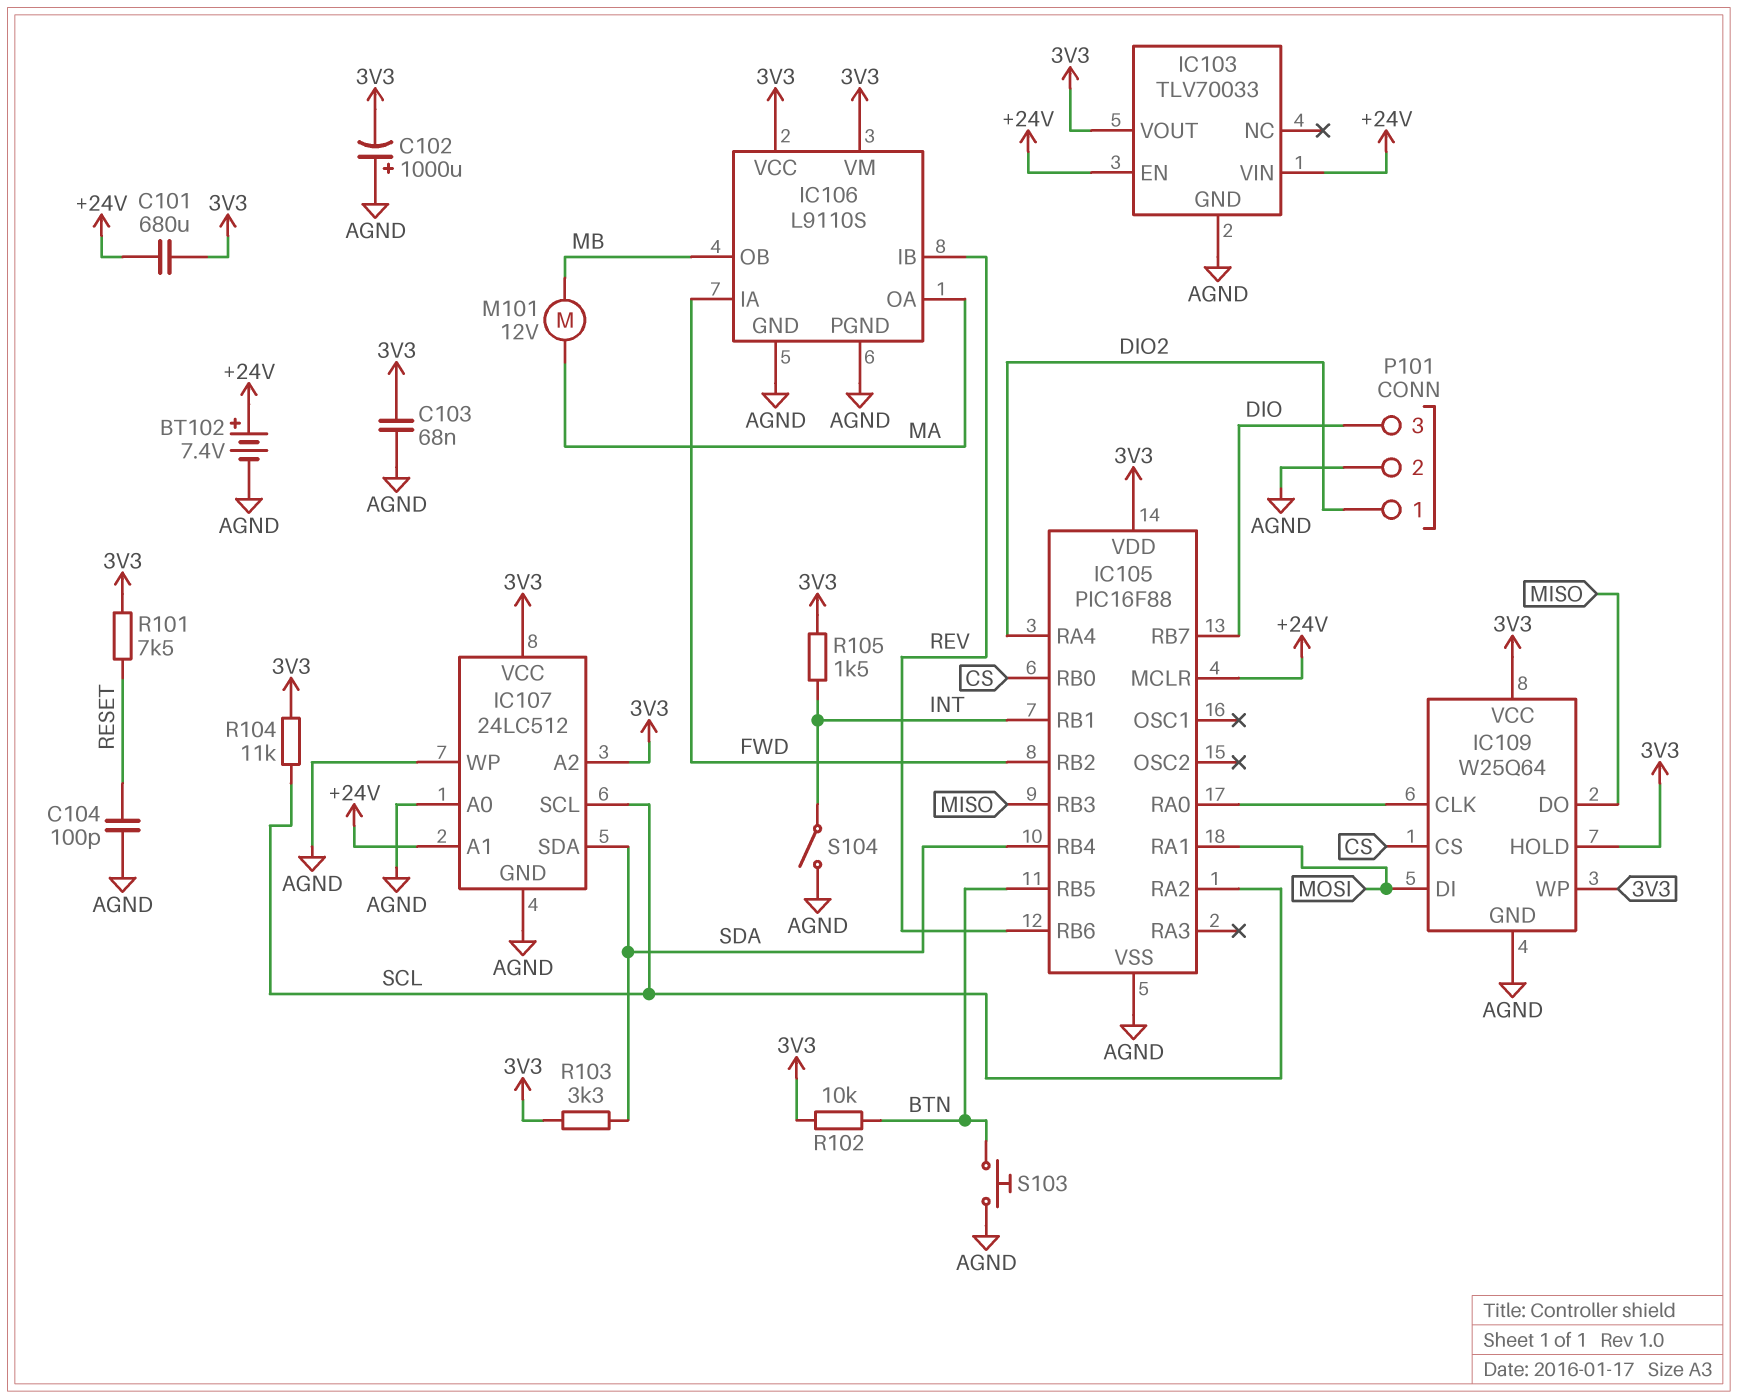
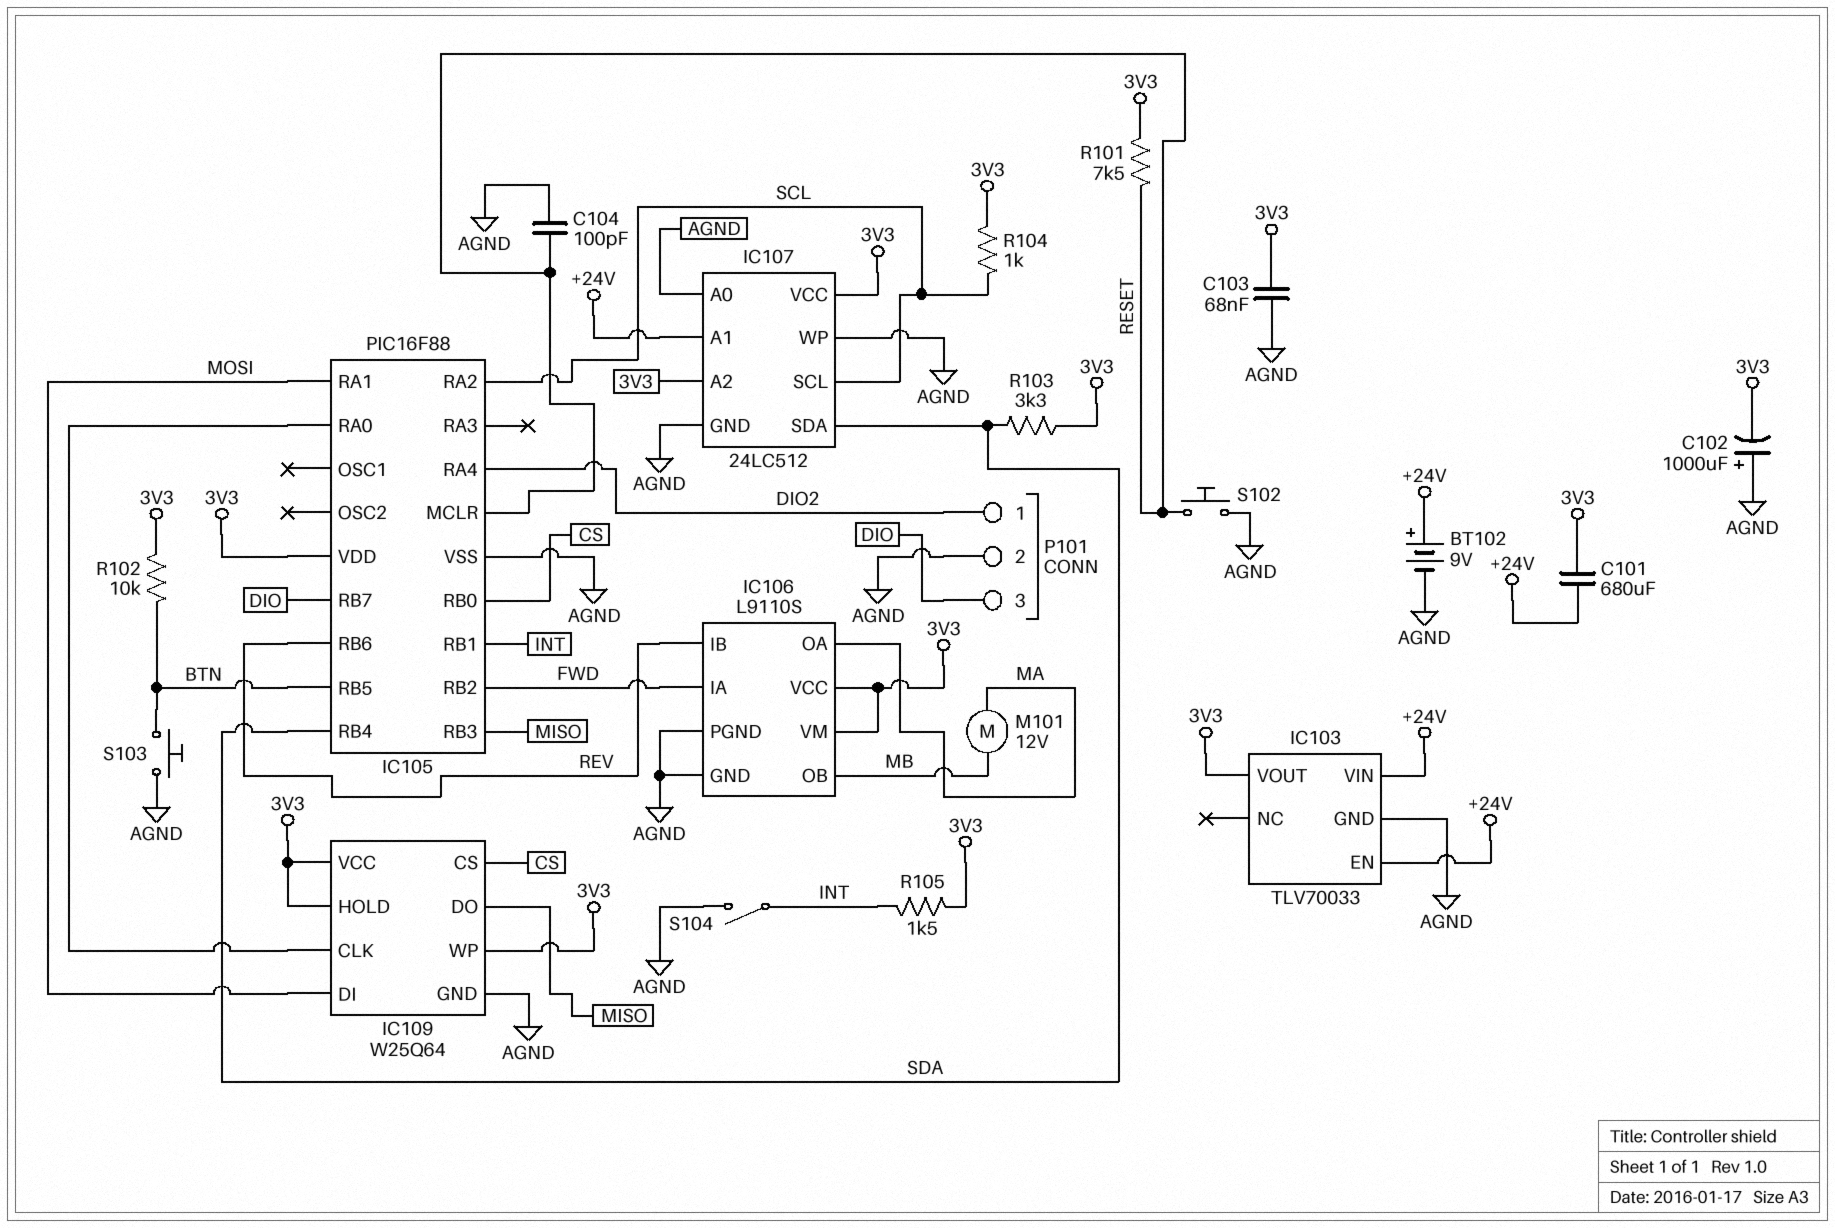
BT102: 7.4V (plus +24V, minus AGND) -> 9V (plus +24V, minus AGND)
IC105 pin MCLR: +24V -> RESET
R104: 11k (3V3, SCL) -> 1k (3V3, SCL)
S102: none -> button (AGND, RESET)

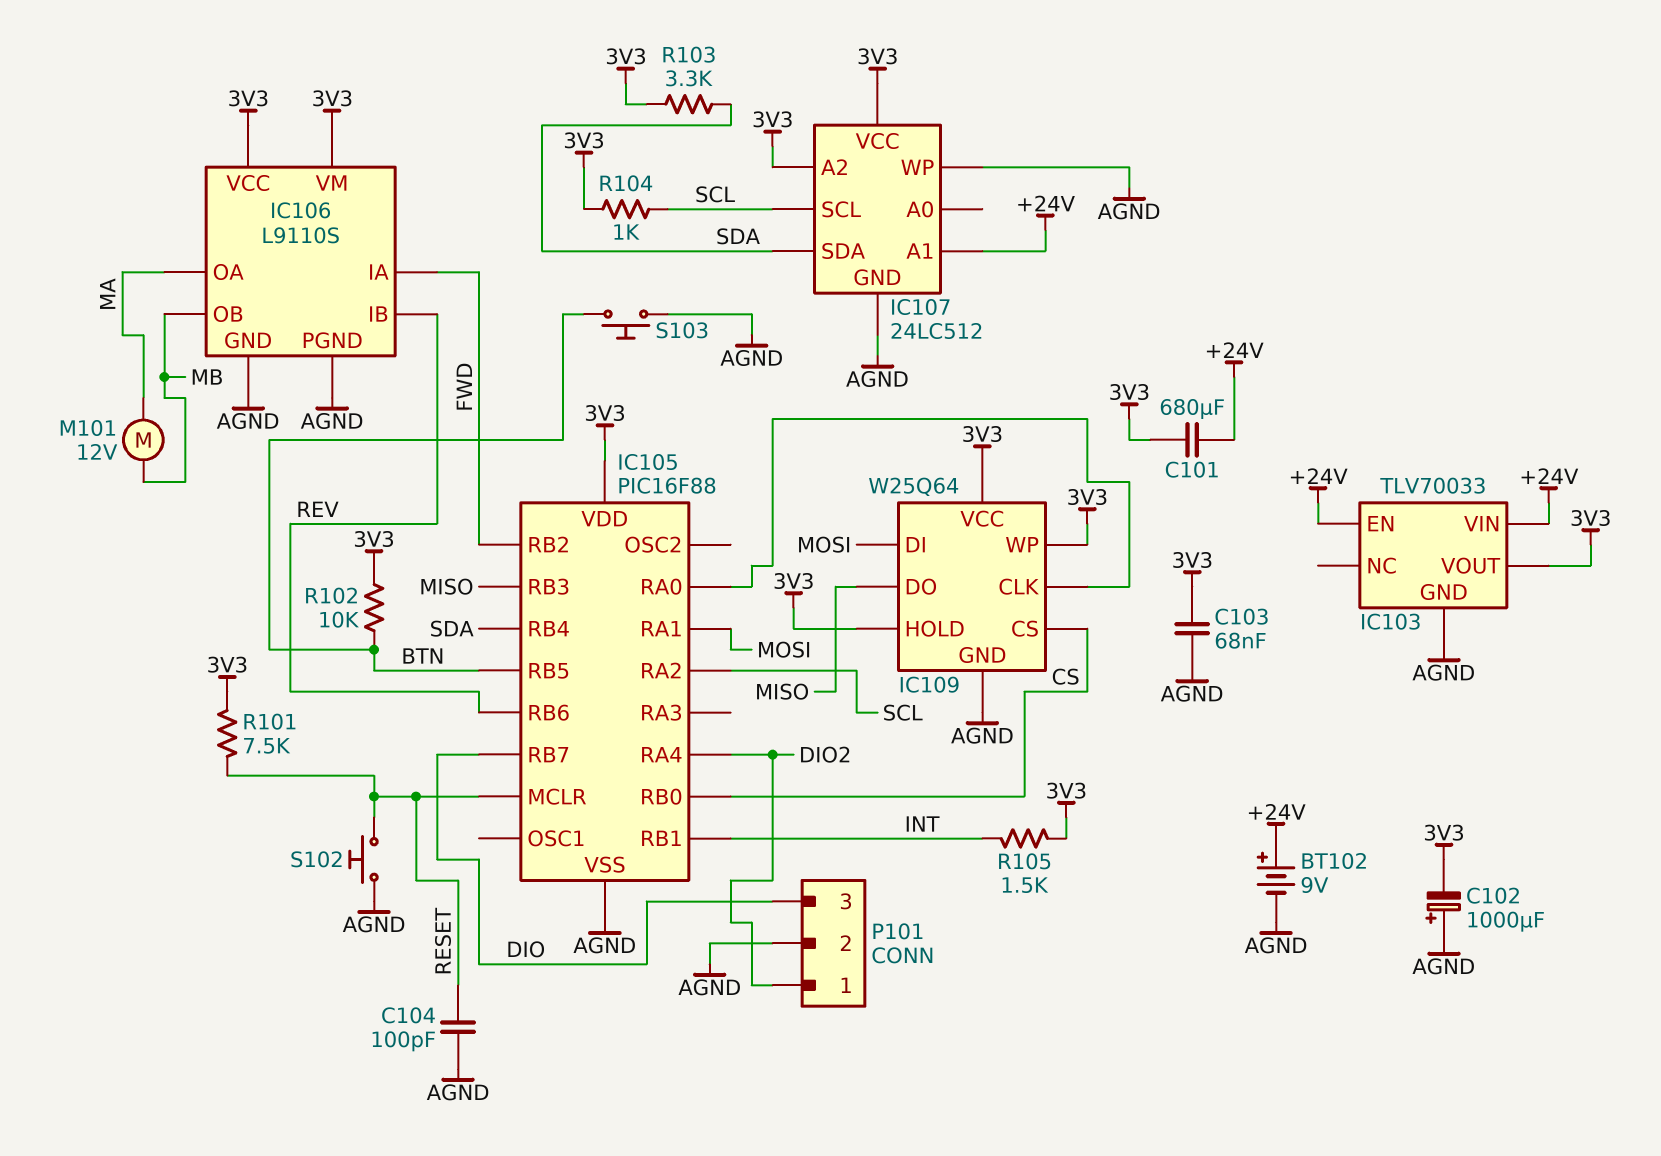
IC107 pin A0: AGND -> none
S104: switch (AGND, INT) -> none

